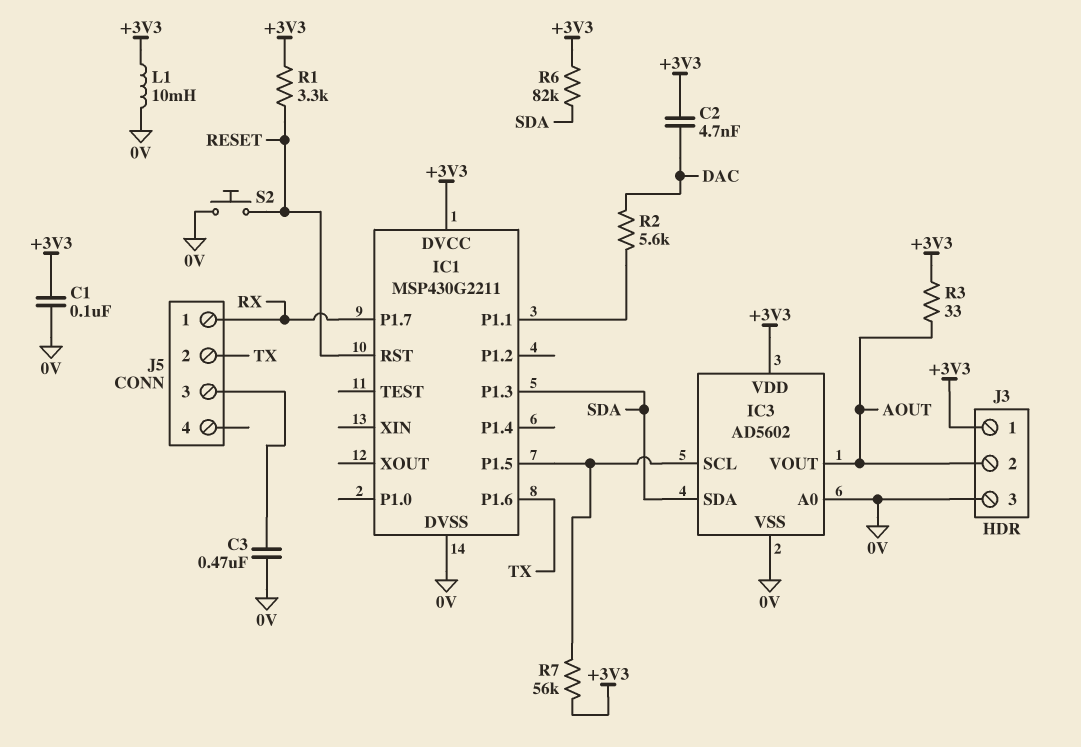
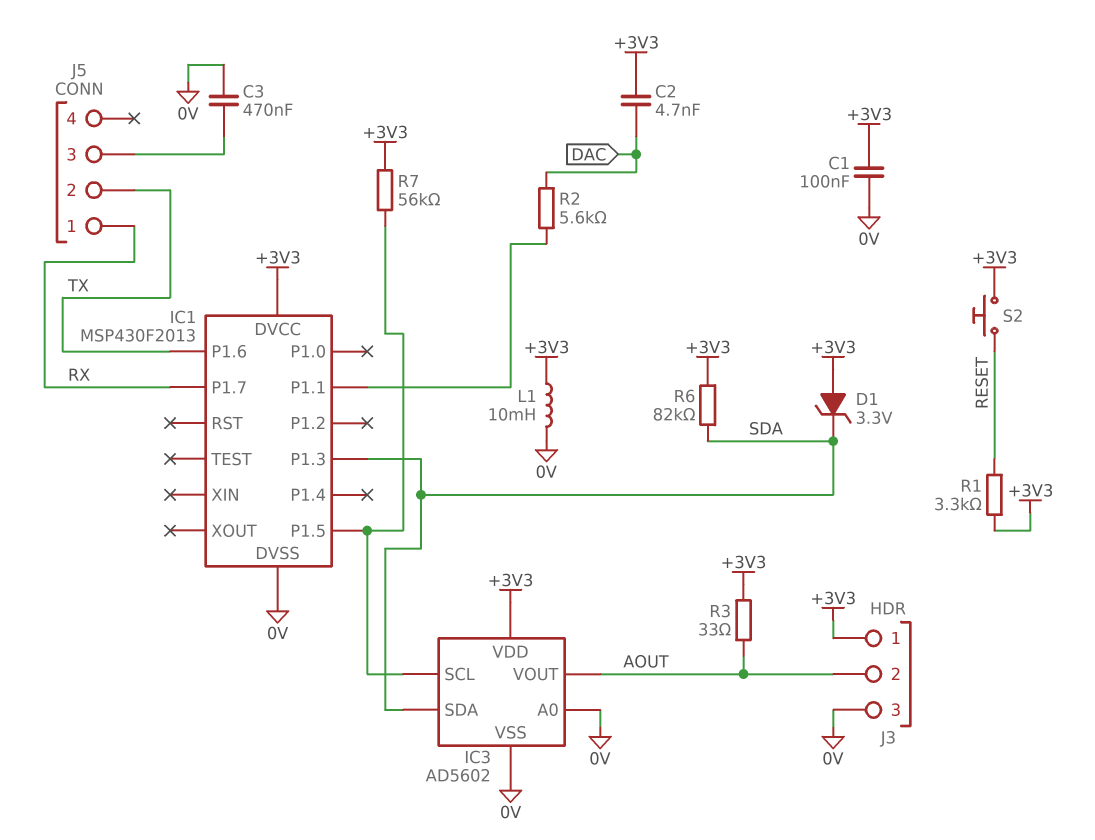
D1: none -> zener 3.3V (A +3V3, K SDA)
IC1: MSP430G2211 -> MSP430F2013
IC1 pin RST: RESET -> none
S2: button (0V, RESET) -> button (+3V3, RESET)

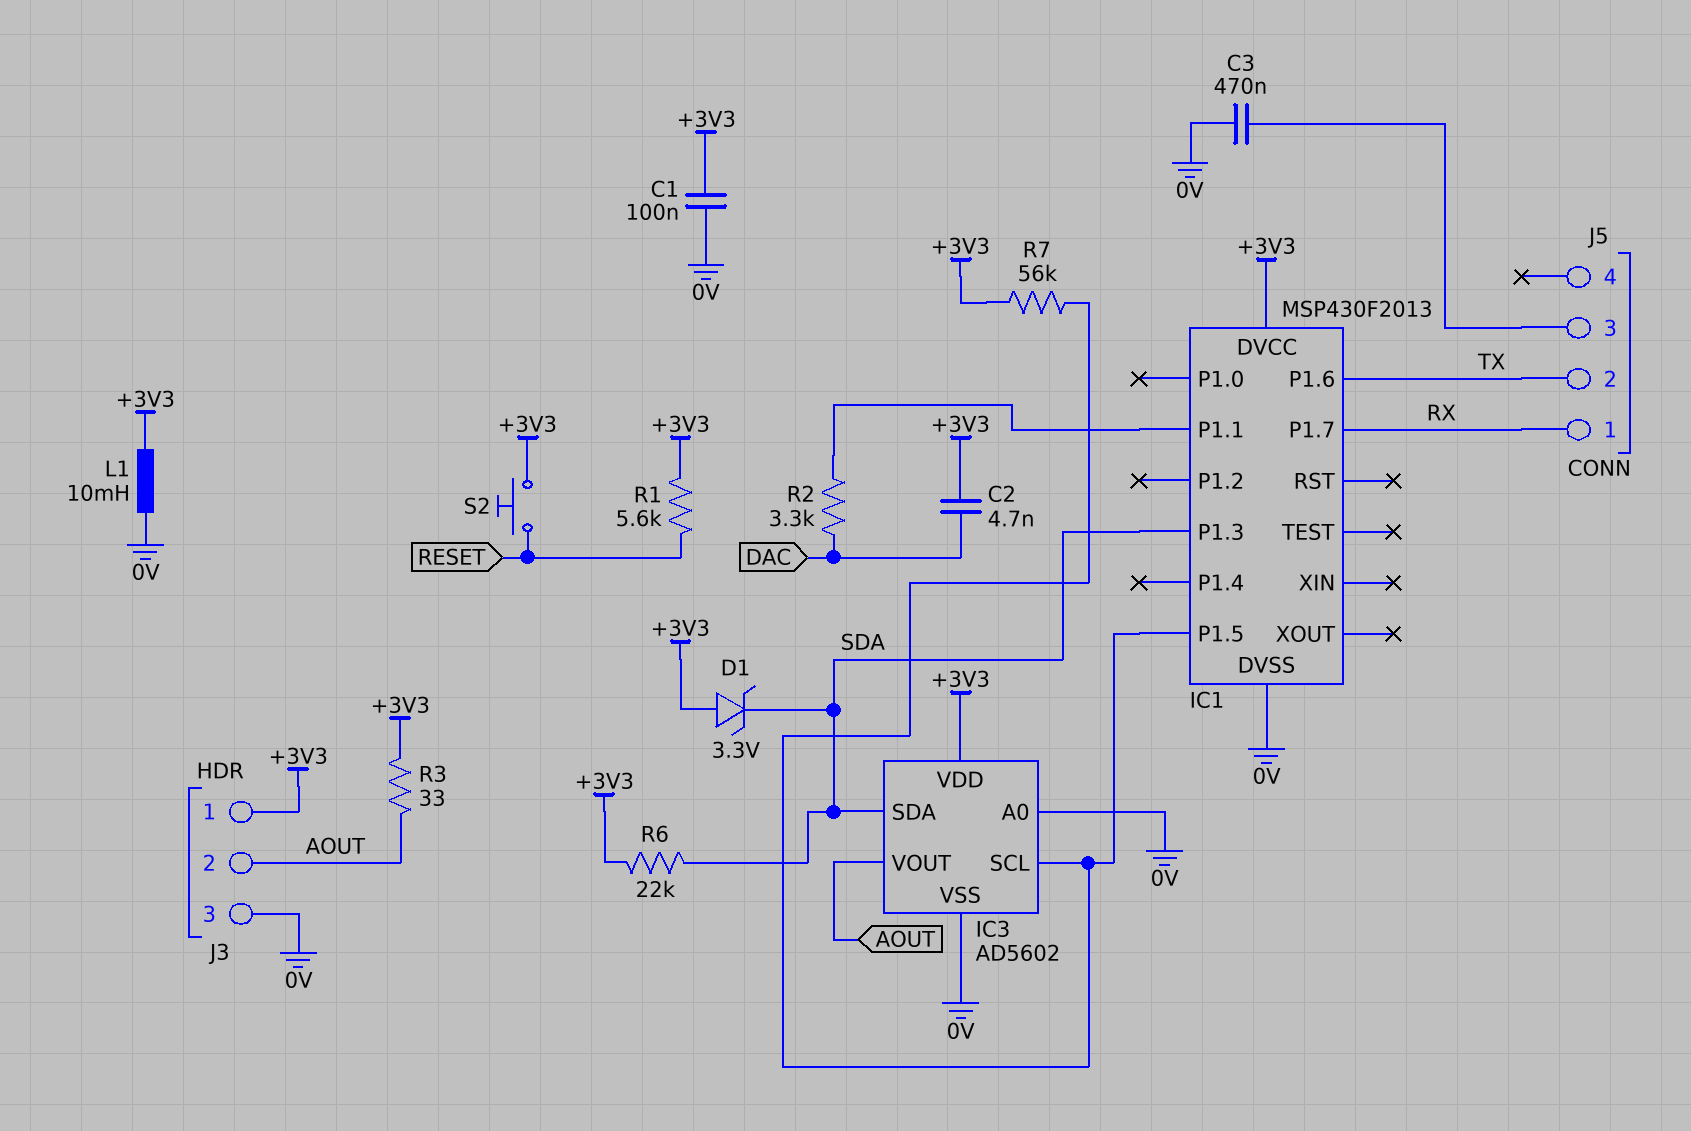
R1: 3.3k (+3V3, RESET) -> 5.6k (+3V3, RESET)
R2: 5.6k (DAC, IC1/P1.1) -> 3.3k (DAC, IC1/P1.1)
R6: 82k (+3V3, SDA) -> 22k (+3V3, SDA)

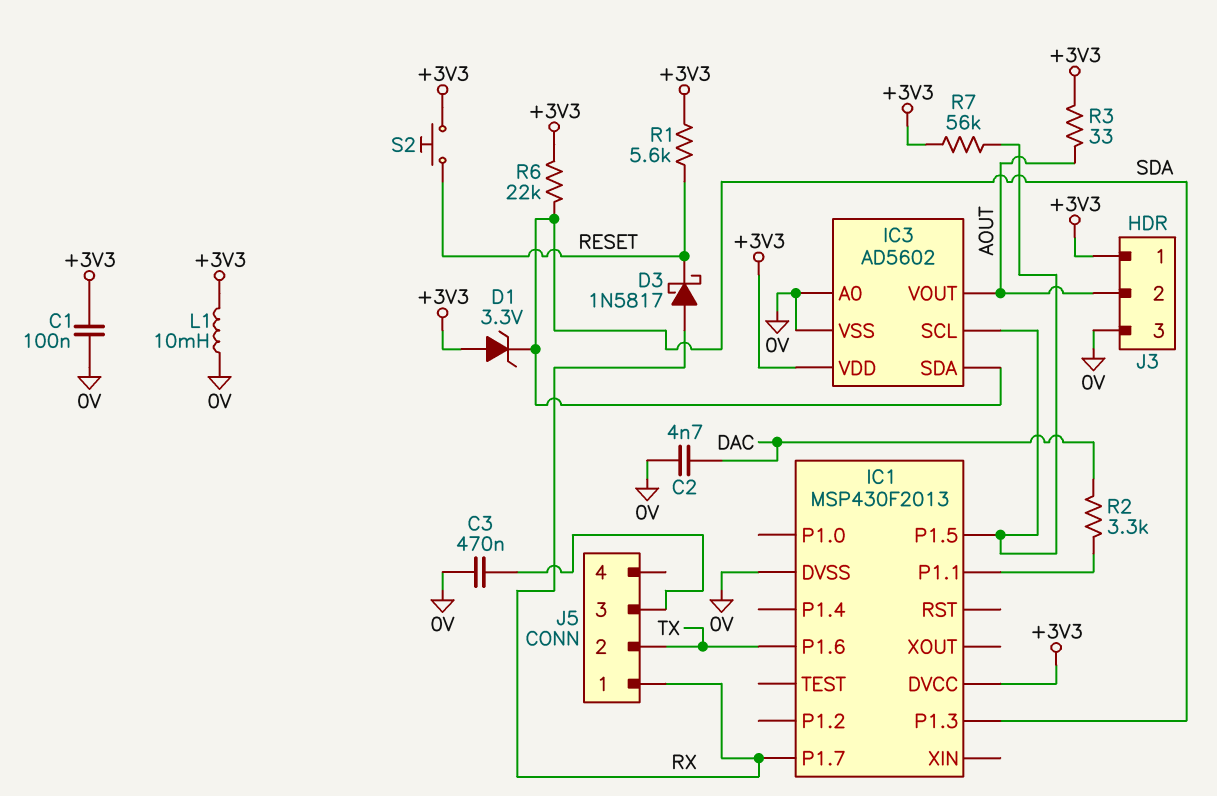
C2: 4.7nF (+3V3, DAC) -> 4.7nF (0V, DAC)
D3: none -> schottky 1N5817 (A RX, K RESET)

